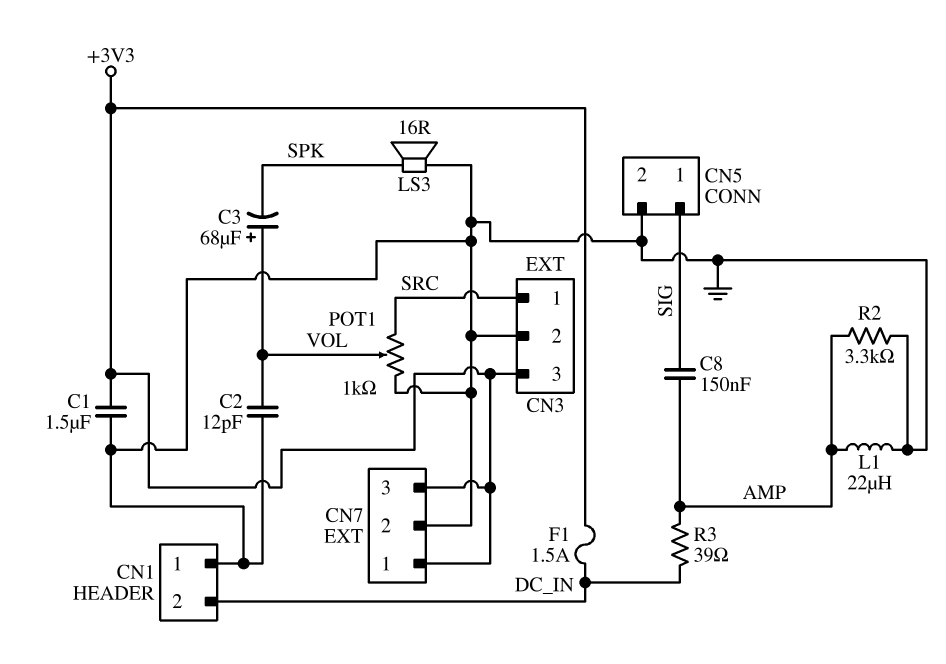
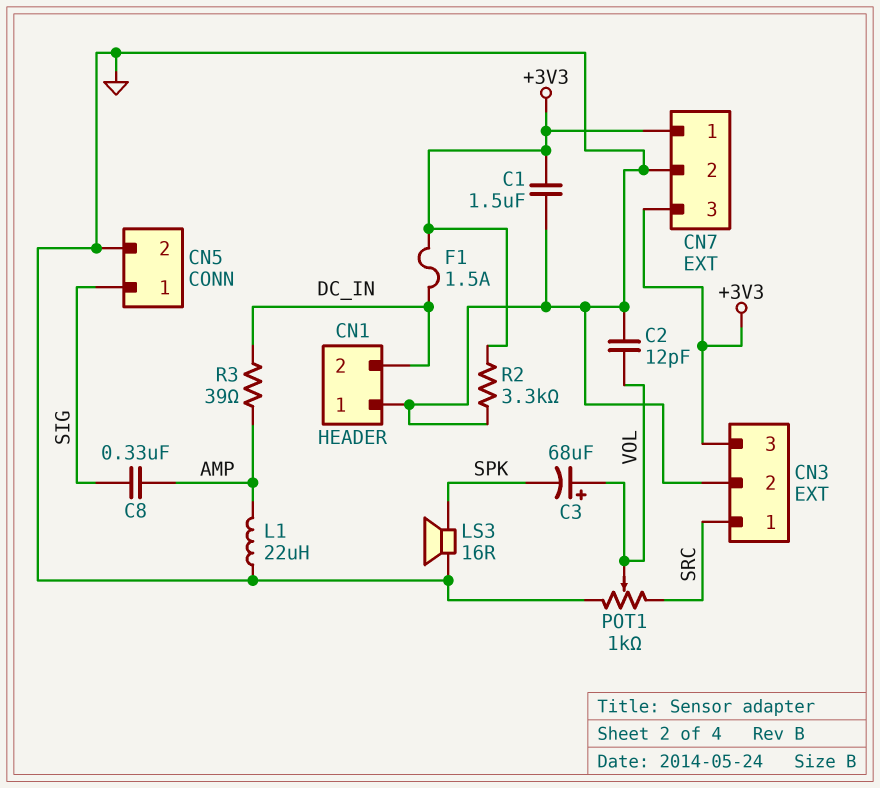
C8: 150nF (AMP, SIG) -> 330nF (AMP, SIG)
R2: 3.3k (AMP, GND) -> 3.3k (+3V3, GND)

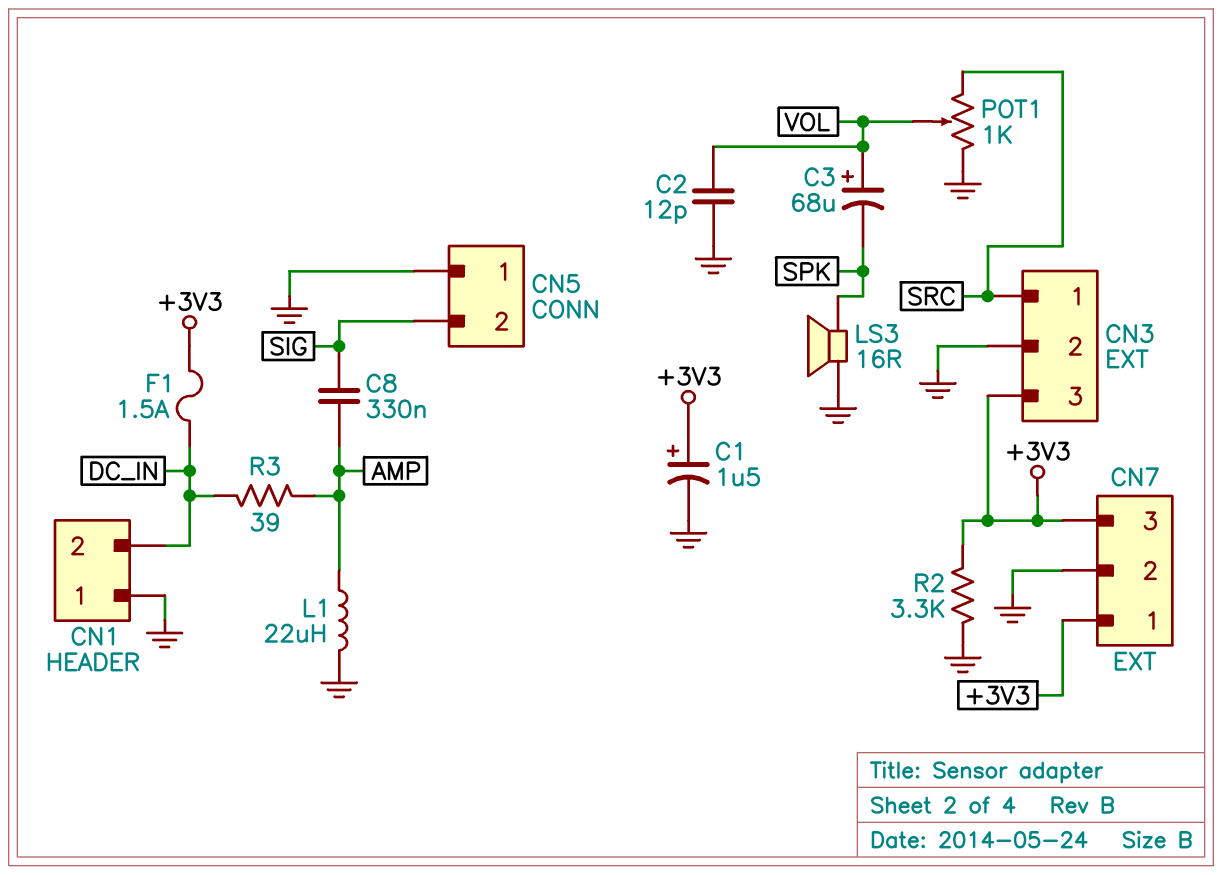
C1: 1.5uF (+3V3, GND) -> 1.5uF (plus +3V3, minus GND)
CN5 pin 1: SIG -> GND
CN5 pin 2: GND -> SIG

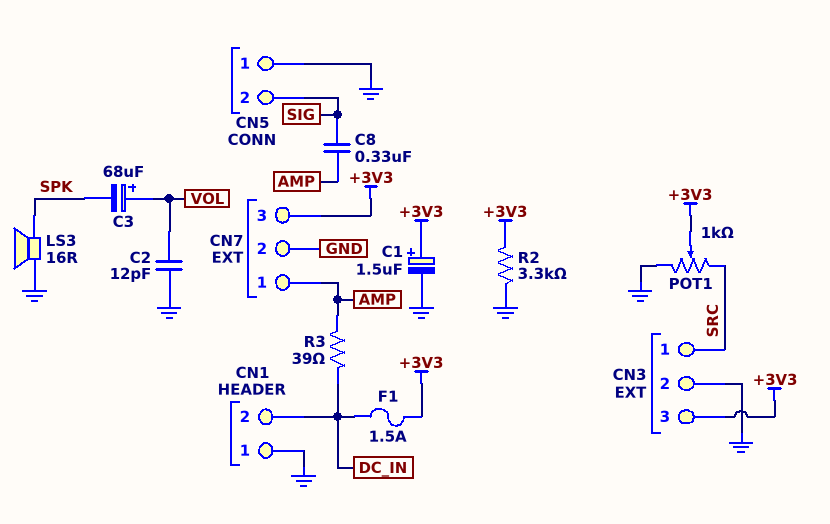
CN7 pin 1: +3V3 -> AMP
L1: 22uH (AMP, GND) -> none
POT1: 1k (GND, SRC, wiper VOL) -> 1k (GND, SRC, wiper +3V3)

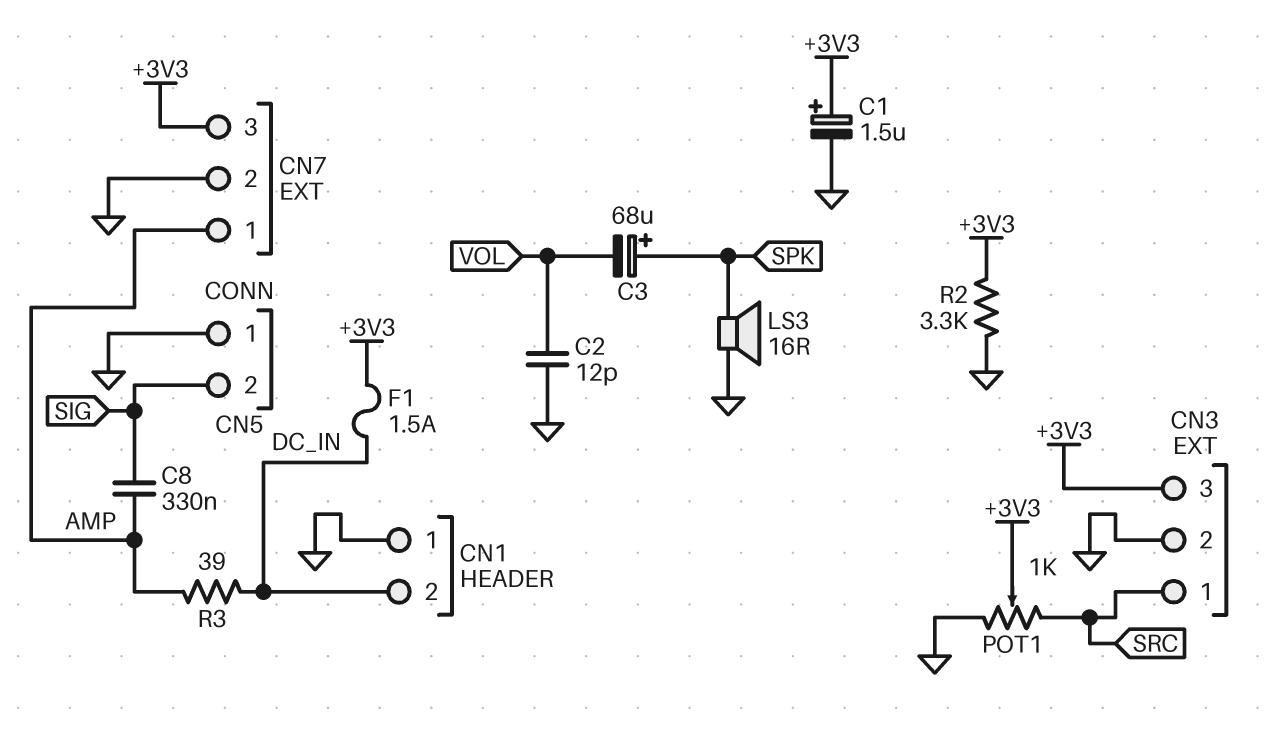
C3: 68uF (plus VOL, minus SPK) -> 68uF (plus SPK, minus VOL)

